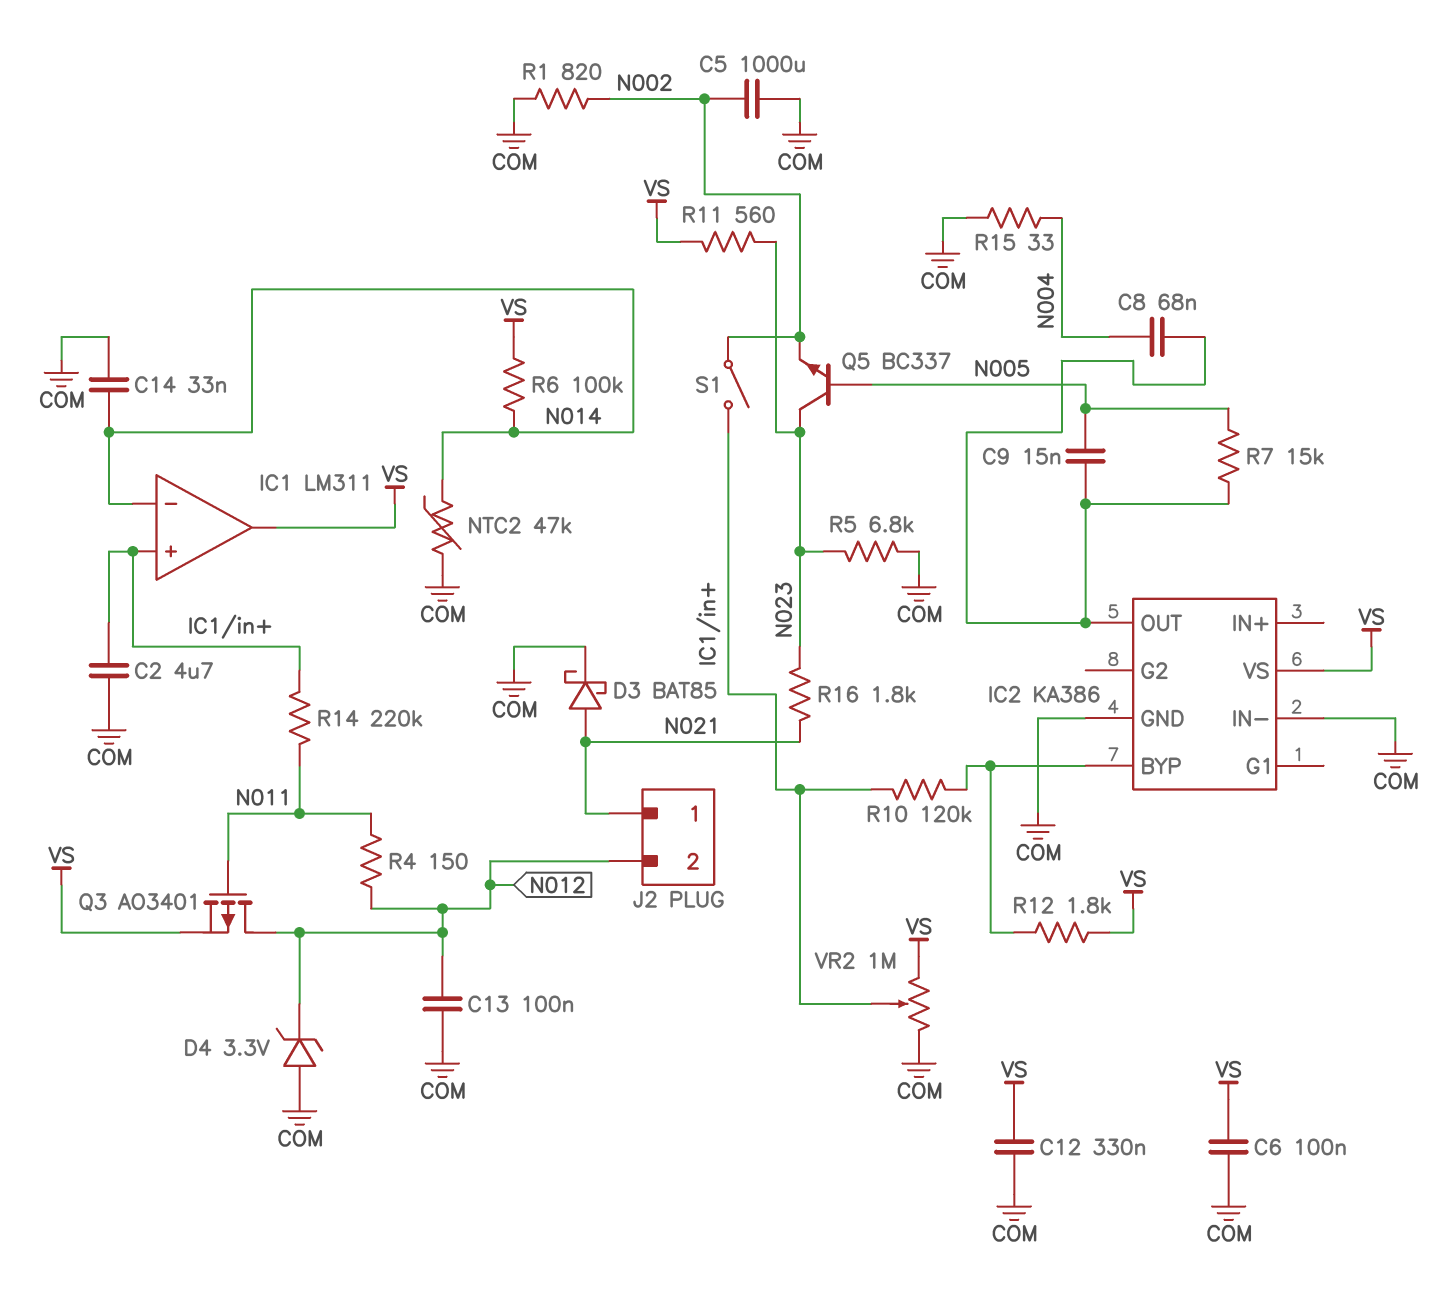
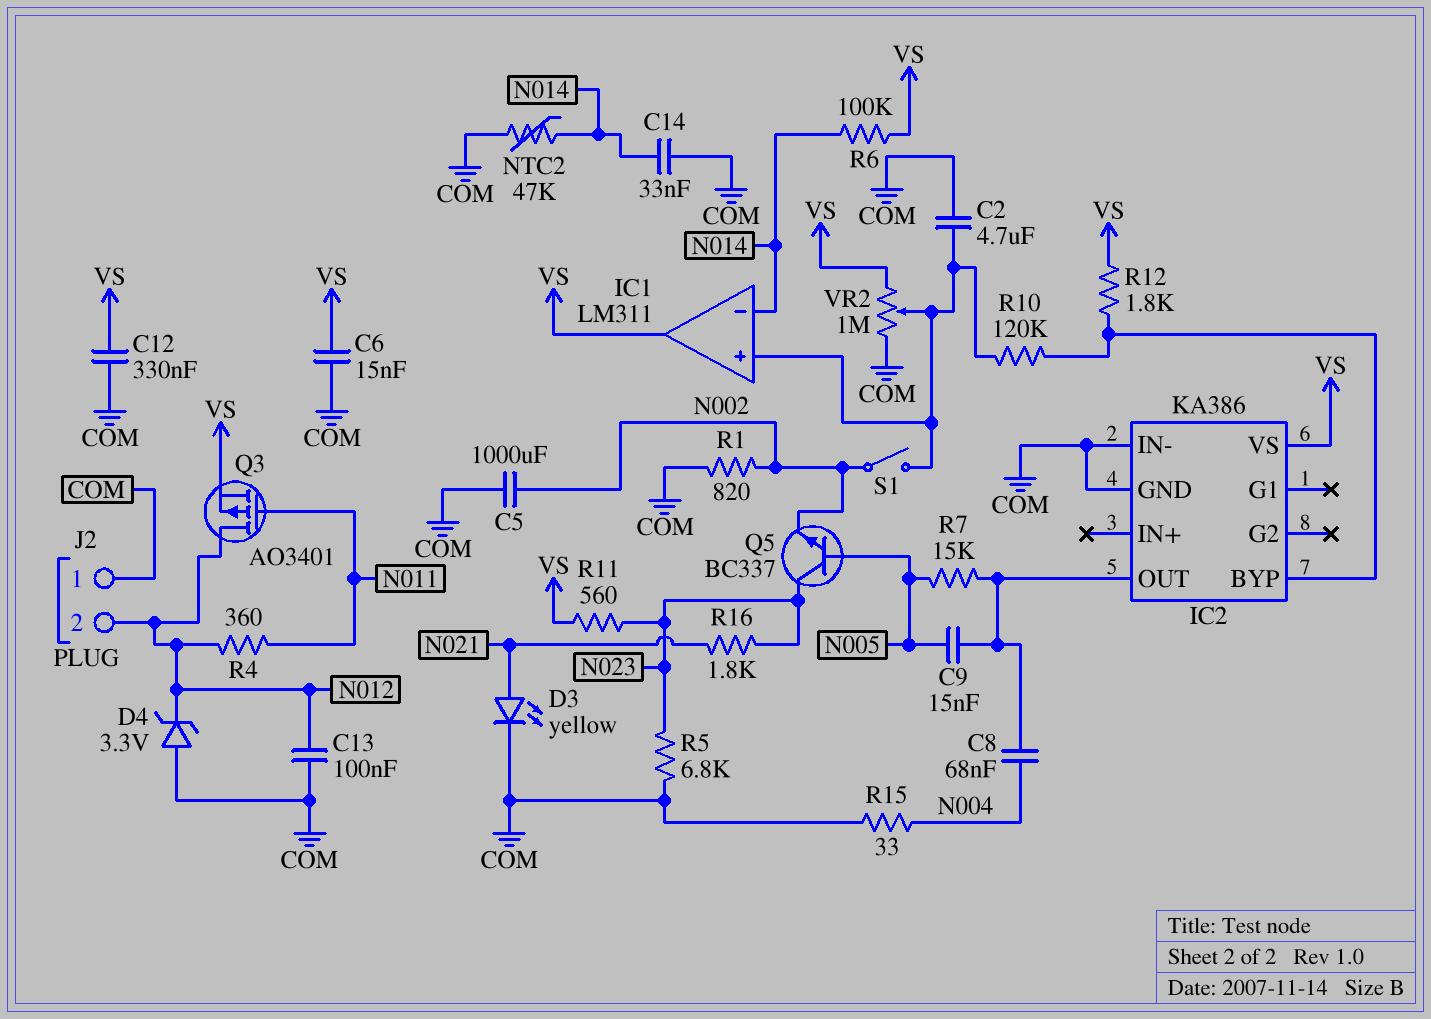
C6: 100nF (COM, VS) -> 15nF (COM, VS)
D3: schottky BAT85 (A N021, K COM) -> LED yellow (A N021, K COM)
J2 pin 1: N021 -> COM
R4: 150 (N011, N012) -> 360 (N011, N012)
R14: 220k (IC1/in+, N011) -> none

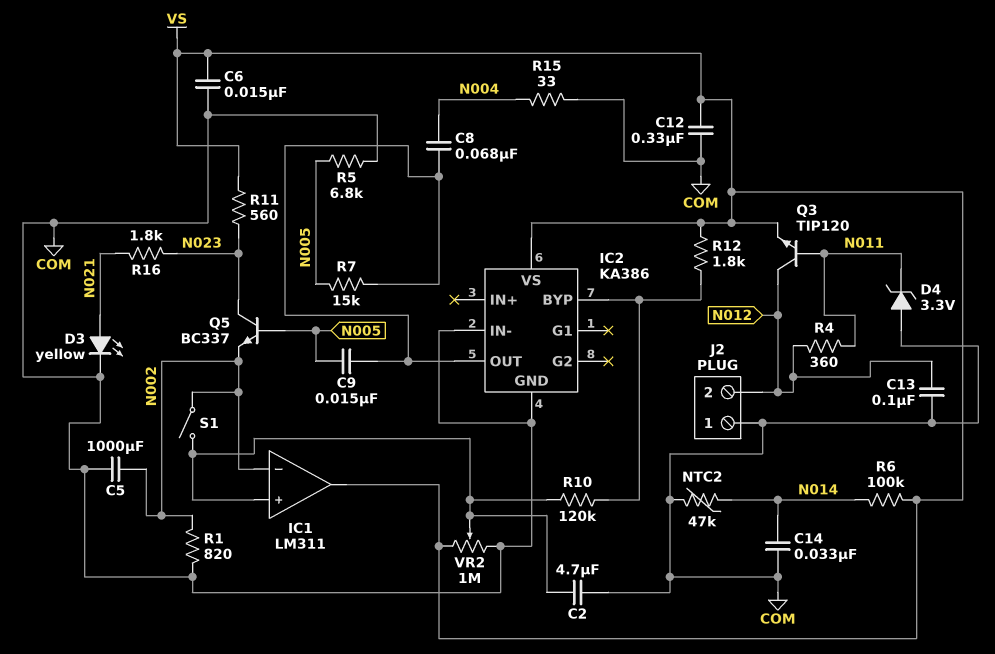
D4: zener 3.3V (A COM, K N012) -> zener 3.3V (A COM, K N011)
IC1 pin in-: N014 -> N002
Q3: PMOS AO3401 (G N011, D N012, S VS) -> NPN TIP120 (B N011, C N012, E VS)
R5: 6.8k (COM, N023) -> 6.8k (COM, N005)

